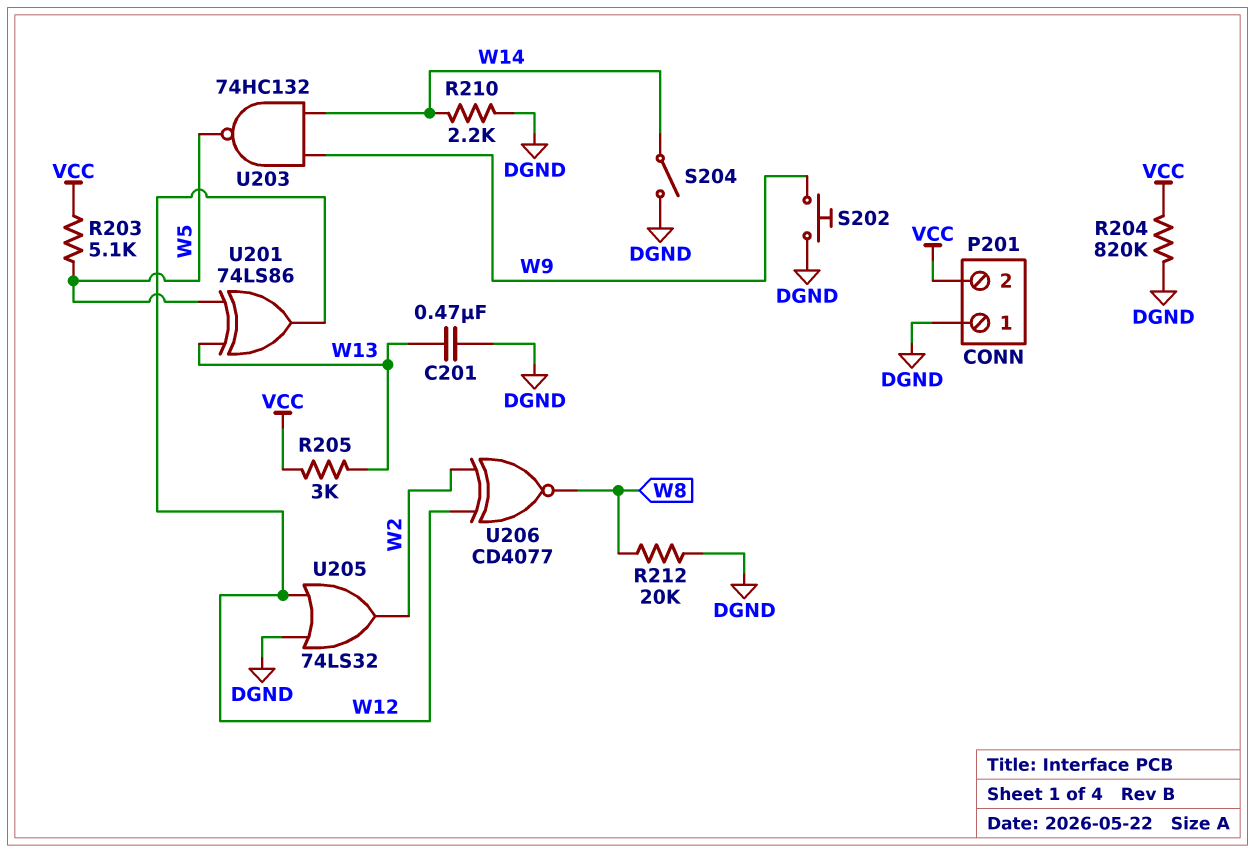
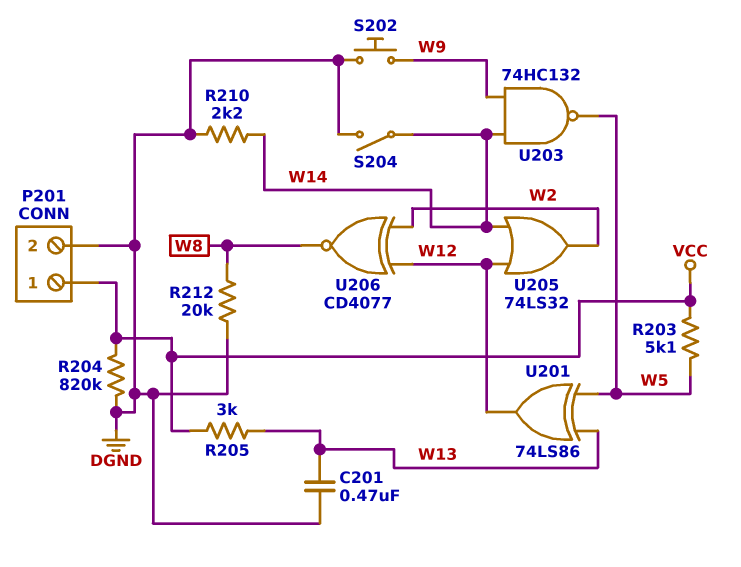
P201 pin 1: DGND -> VCC
P201 pin 2: VCC -> DGND
U205: OR 74LS32 (in DGND, in W12, out W2) -> OR 74LS32 (in W12, in W14, out W2)

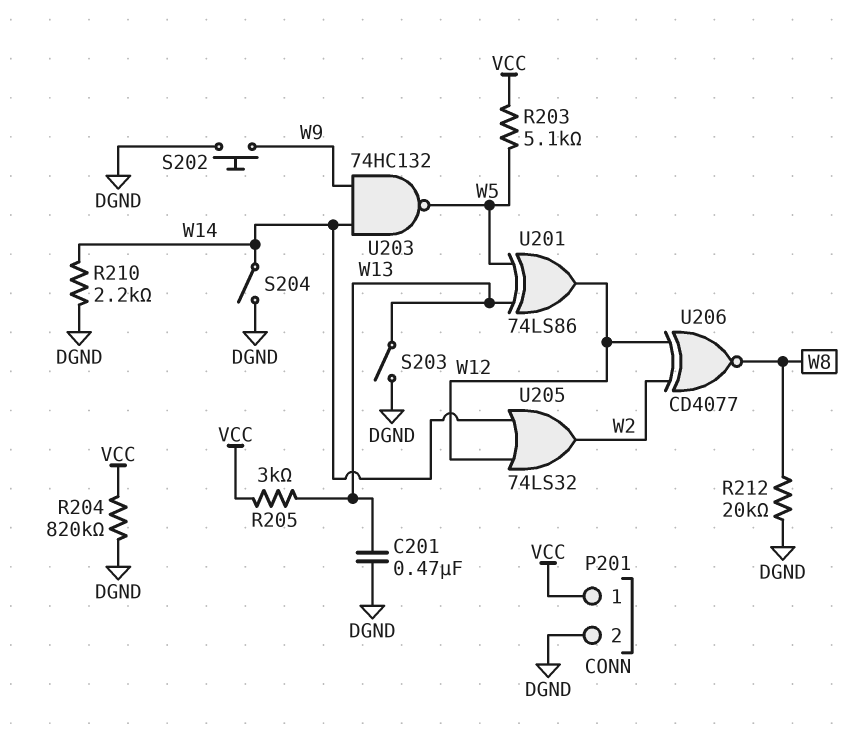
S203: none -> switch (DGND, W13)

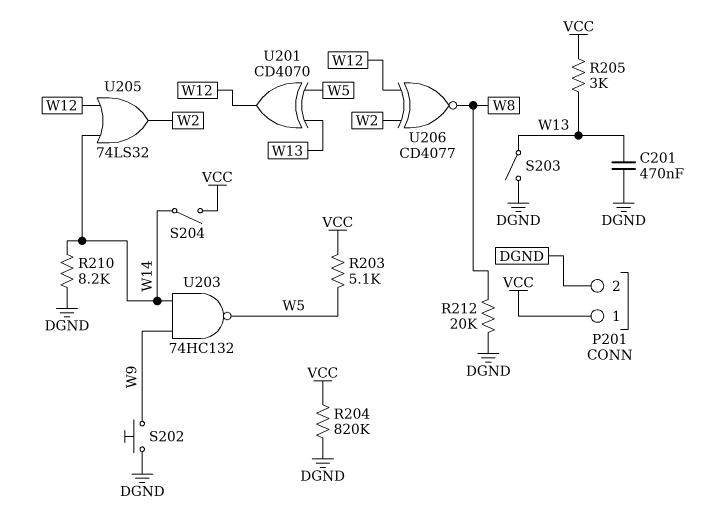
R210: 2.2k (DGND, W14) -> 8.2k (DGND, W14)
S204: switch (DGND, W14) -> switch (VCC, W14)
U201: XOR 74LS86 (in W5, in W13, out W12) -> XOR CD4070 (in W5, in W13, out W12)

